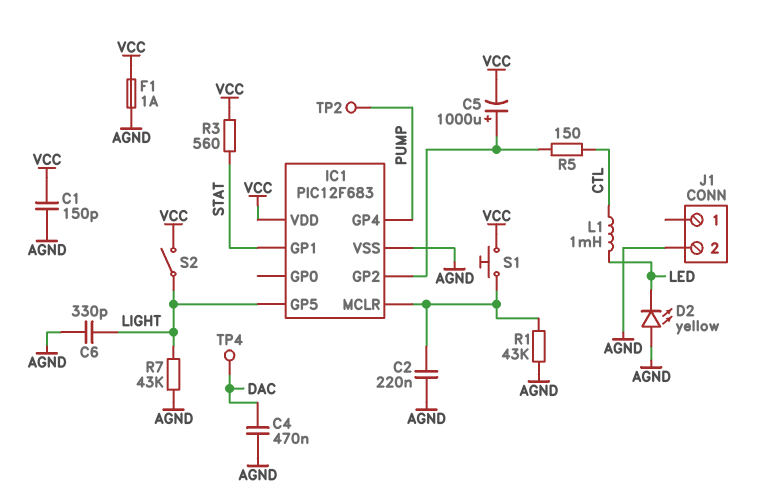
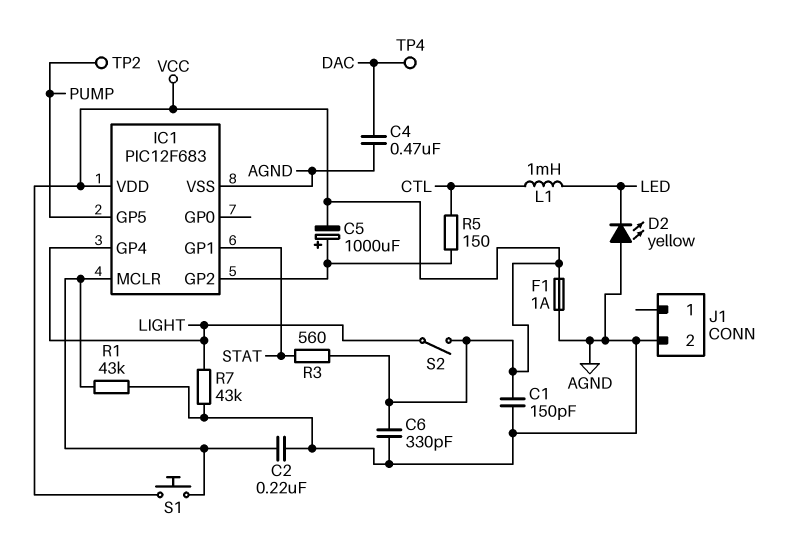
C6: 330pF (AGND, LIGHT) -> 330pF (AGND, VCC)
IC1 pin GP4: PUMP -> LIGHT
IC1 pin GP5: LIGHT -> PUMP

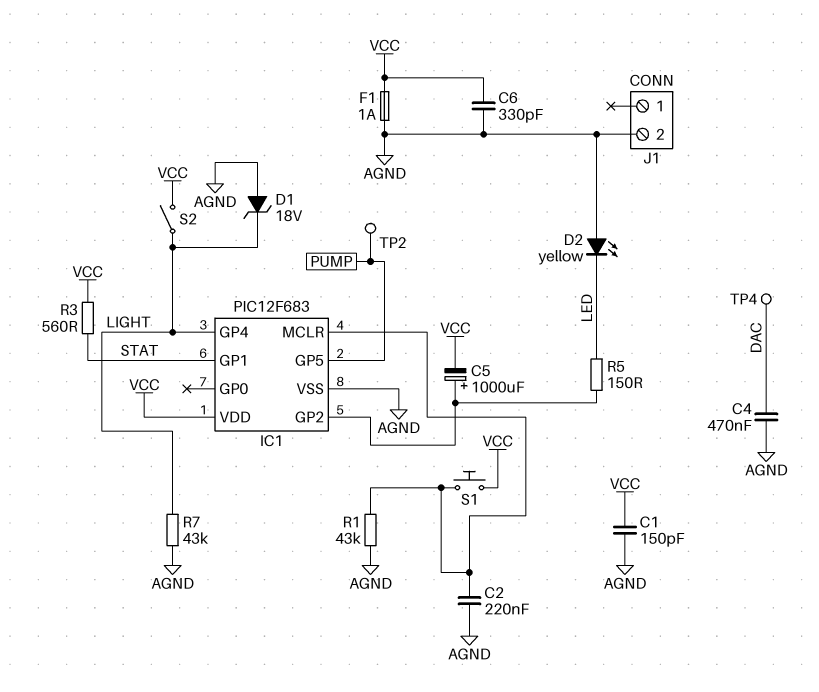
D1: none -> zener 18V (A AGND, K LIGHT)
L1: 1mH (CTL, LED) -> none
R5: 150 (CTL, IC1/GP2) -> 150 (IC1/GP2, LED)

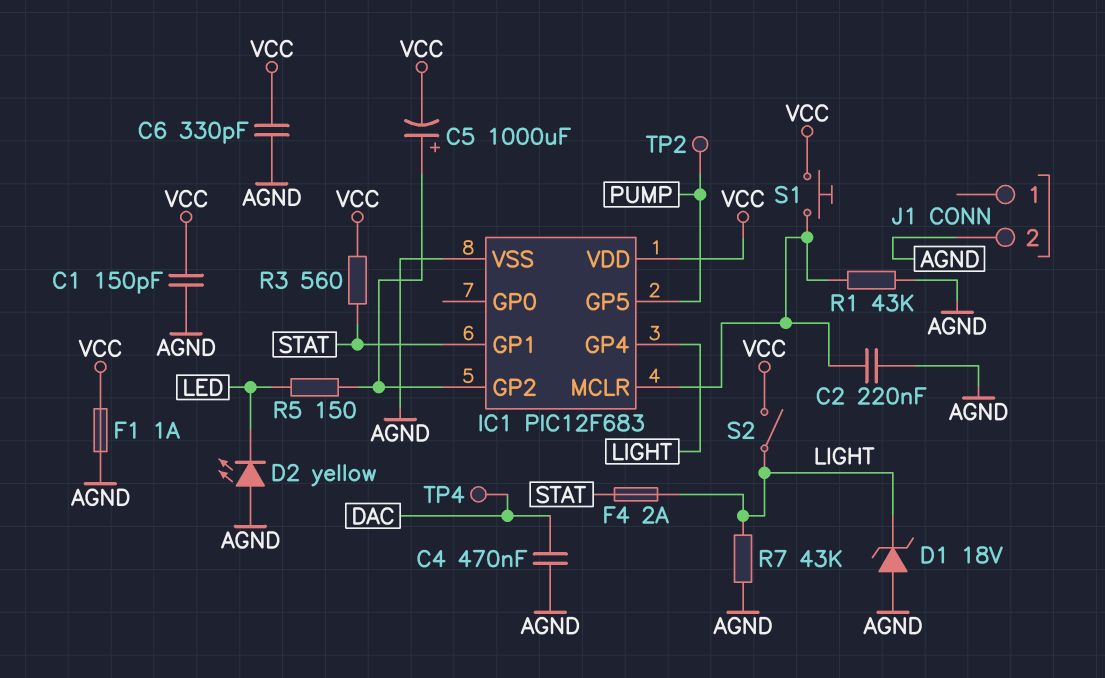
F4: none -> 2A (LIGHT, STAT)

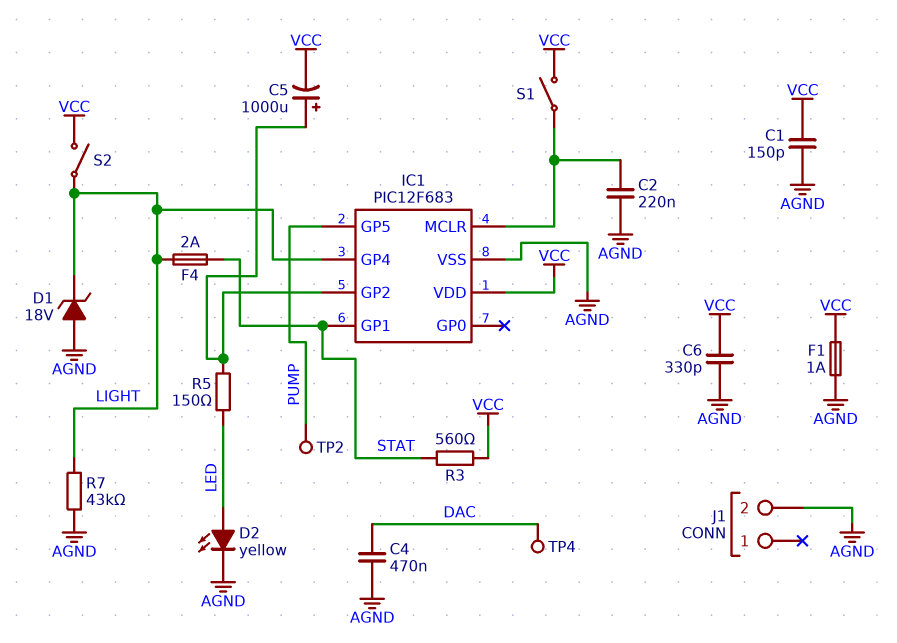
D2: LED yellow (A AGND, K LED) -> LED yellow (A LED, K AGND)
R1: 43k (AGND, IC1/MCLR) -> none
S1: button (IC1/MCLR, VCC) -> switch (IC1/MCLR, VCC)

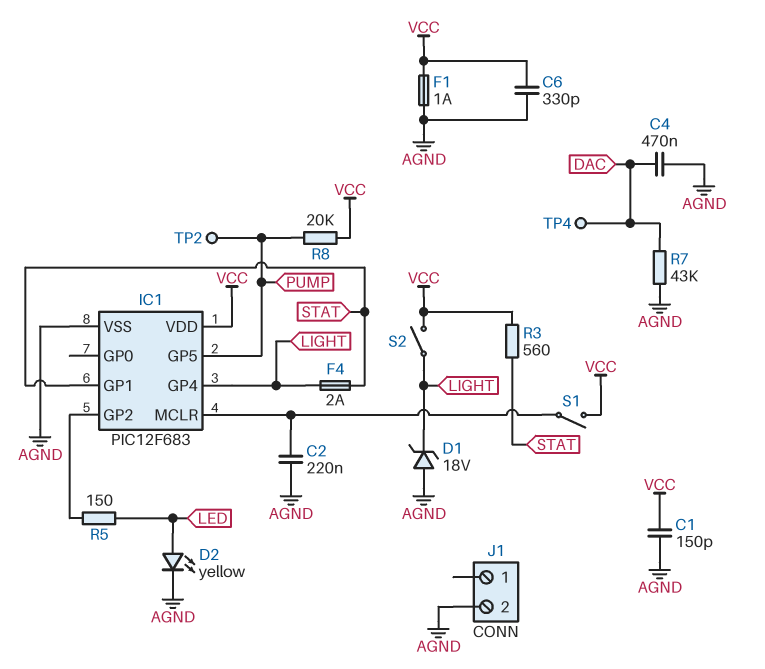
C5: 1000uF (plus IC1/GP2, minus VCC) -> none
R7: 43k (AGND, LIGHT) -> 43k (AGND, DAC)
R8: none -> 20k (PUMP, VCC)

